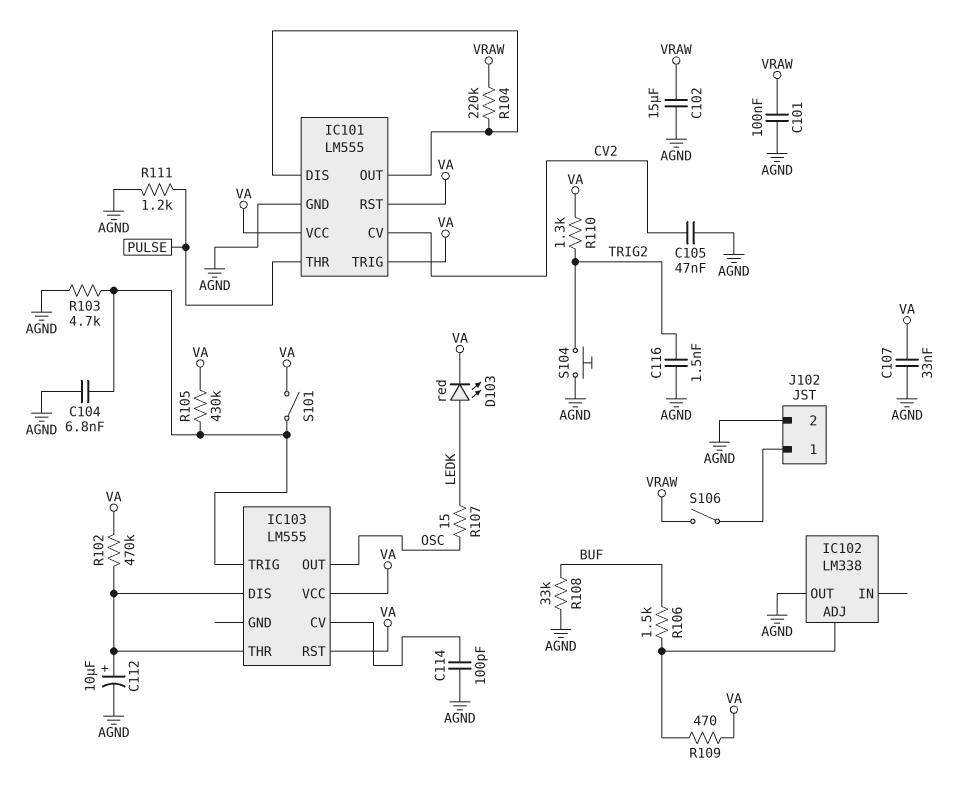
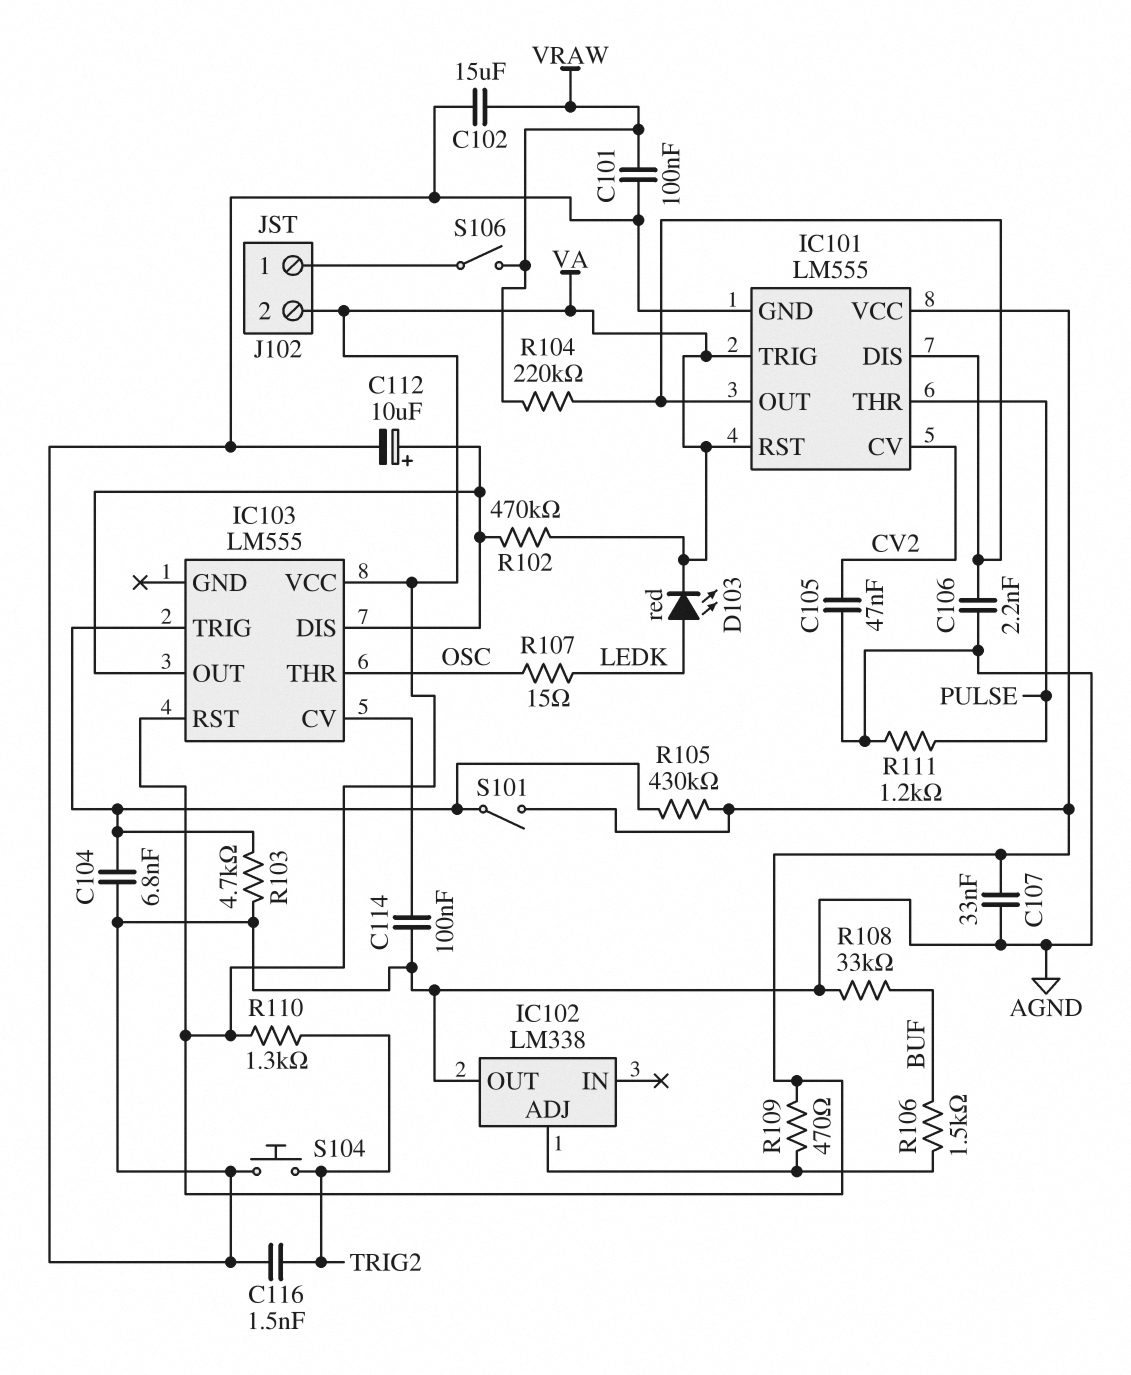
C106: none -> 2.2nF (AGND, IC101/DIS)
C114: 100pF (AGND, IC103/CV) -> 100nF (AGND, IC103/CV)
IC103 pin OUT: OSC -> IC103/DIS
IC103 pin THR: IC103/DIS -> OSC
J102 pin 2: AGND -> VA

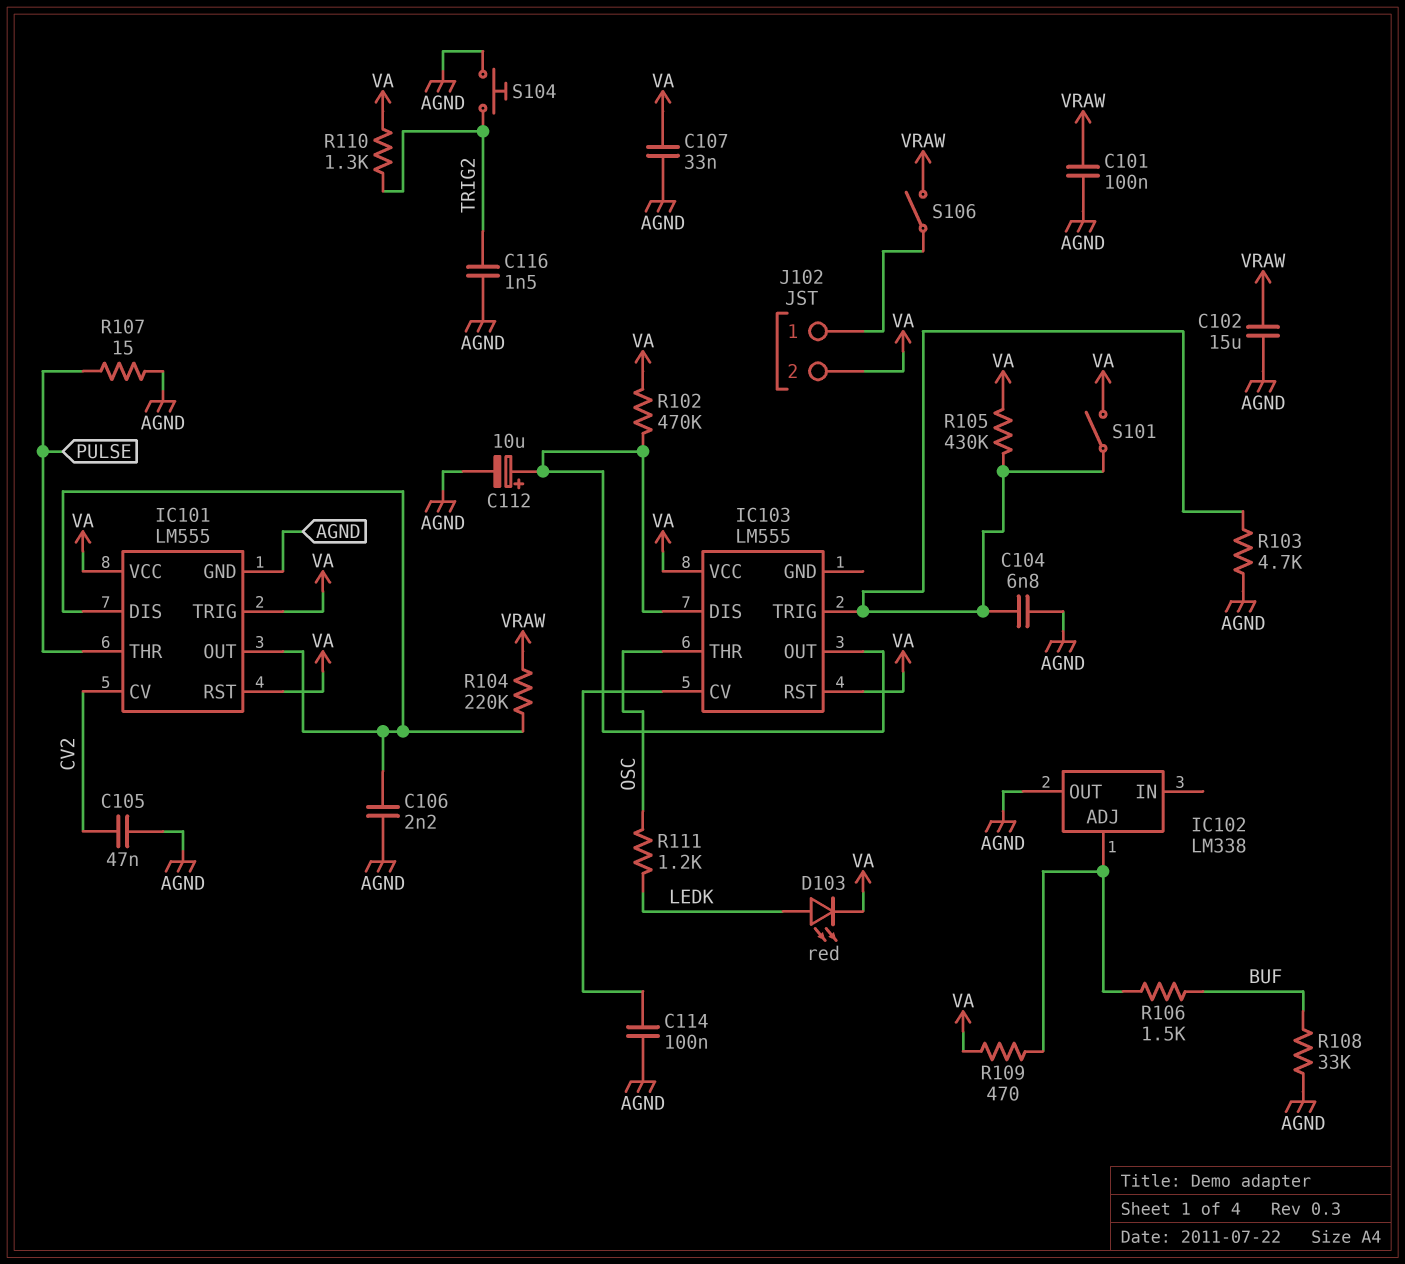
R107: 15 (LEDK, OSC) -> 15 (AGND, PULSE)
R111: 1.2k (AGND, PULSE) -> 1.2k (LEDK, OSC)

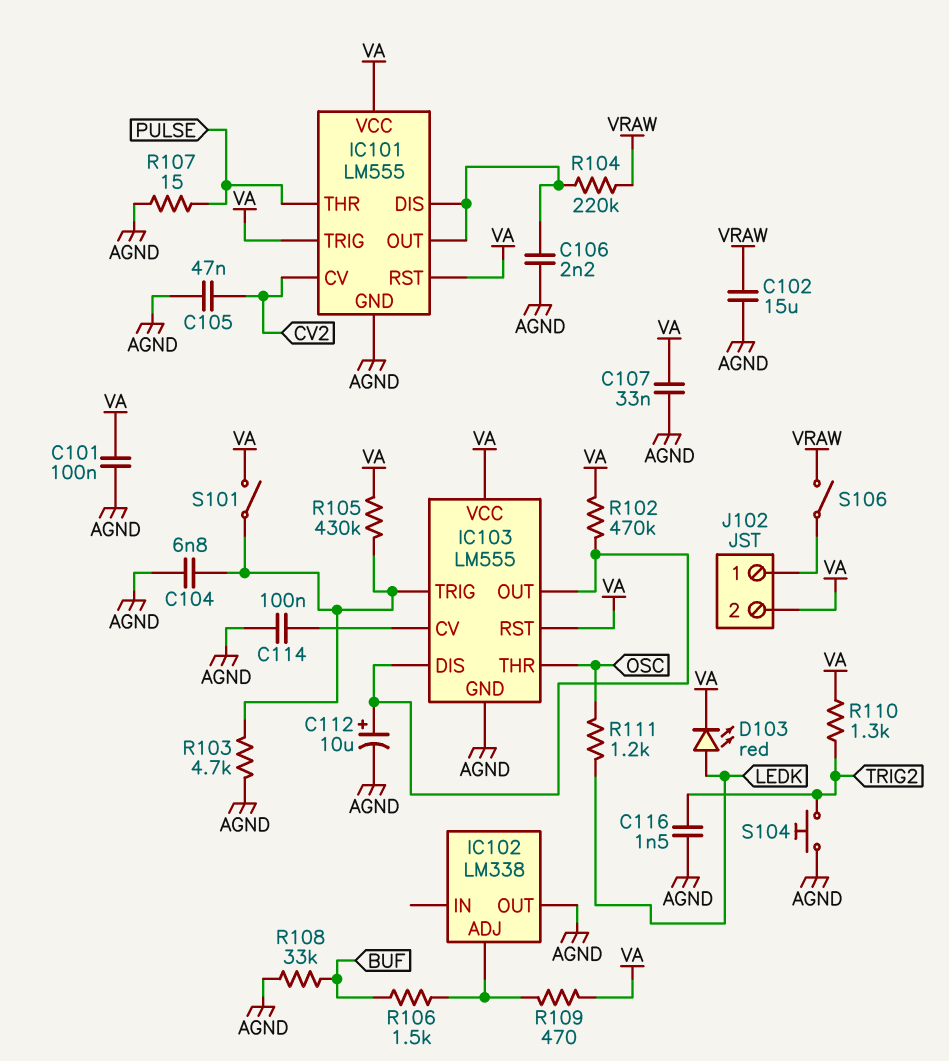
C101: 100nF (AGND, VRAW) -> 100nF (AGND, VA)
IC103 pin GND: none -> AGND

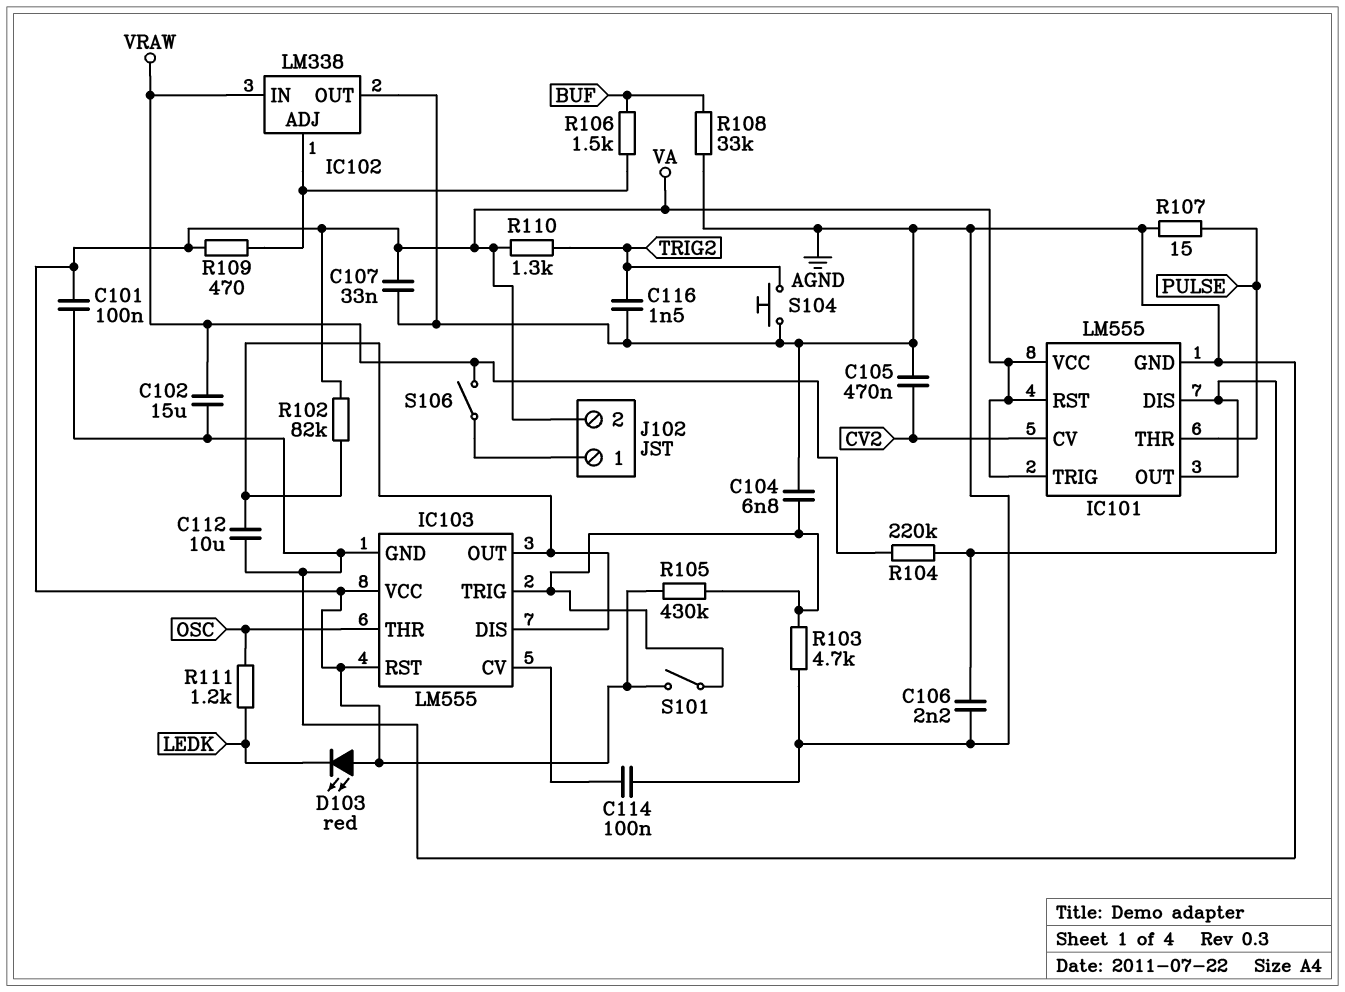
C105: 47nF (AGND, CV2) -> 470nF (AGND, CV2)
C112: 10uF (plus IC103/DIS, minus AGND) -> 10uF (AGND, IC103/DIS)
D103: LED red (A LEDK, K VA) -> LED red (A VA, K LEDK)
IC102 pin IN: none -> VRAW
R102: 470k (IC103/DIS, VA) -> 82k (IC103/DIS, VA)

